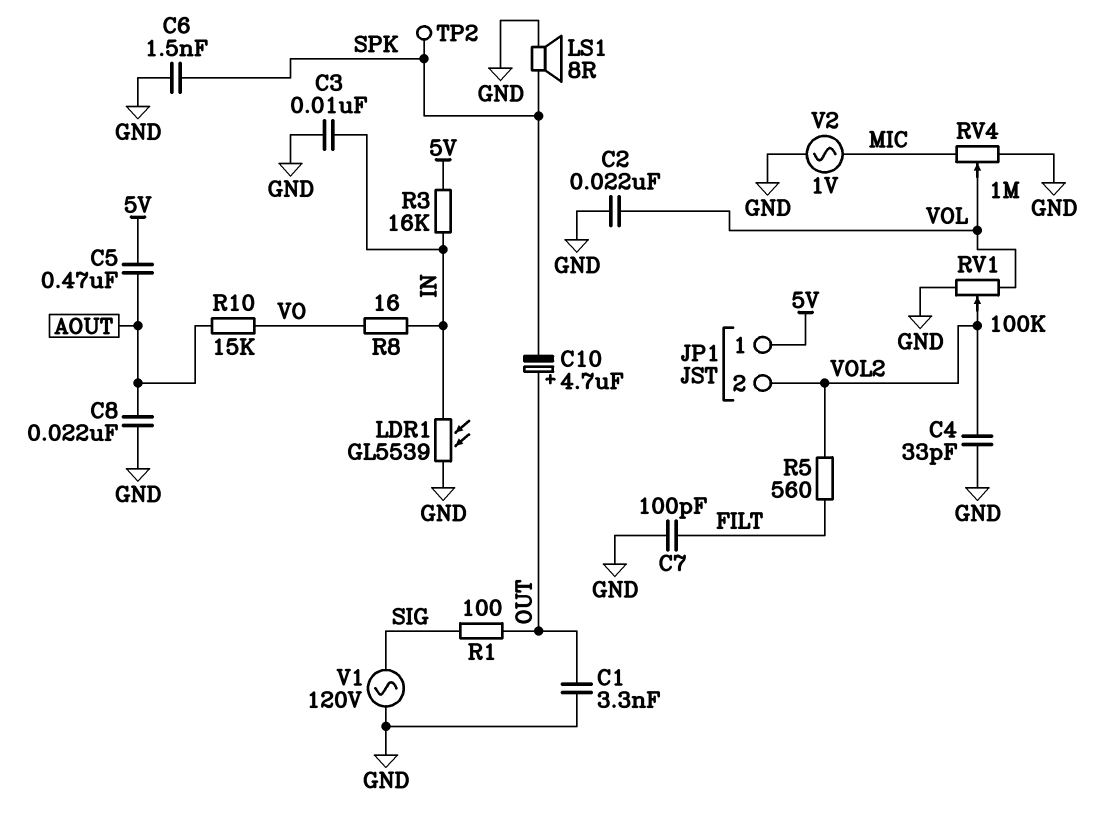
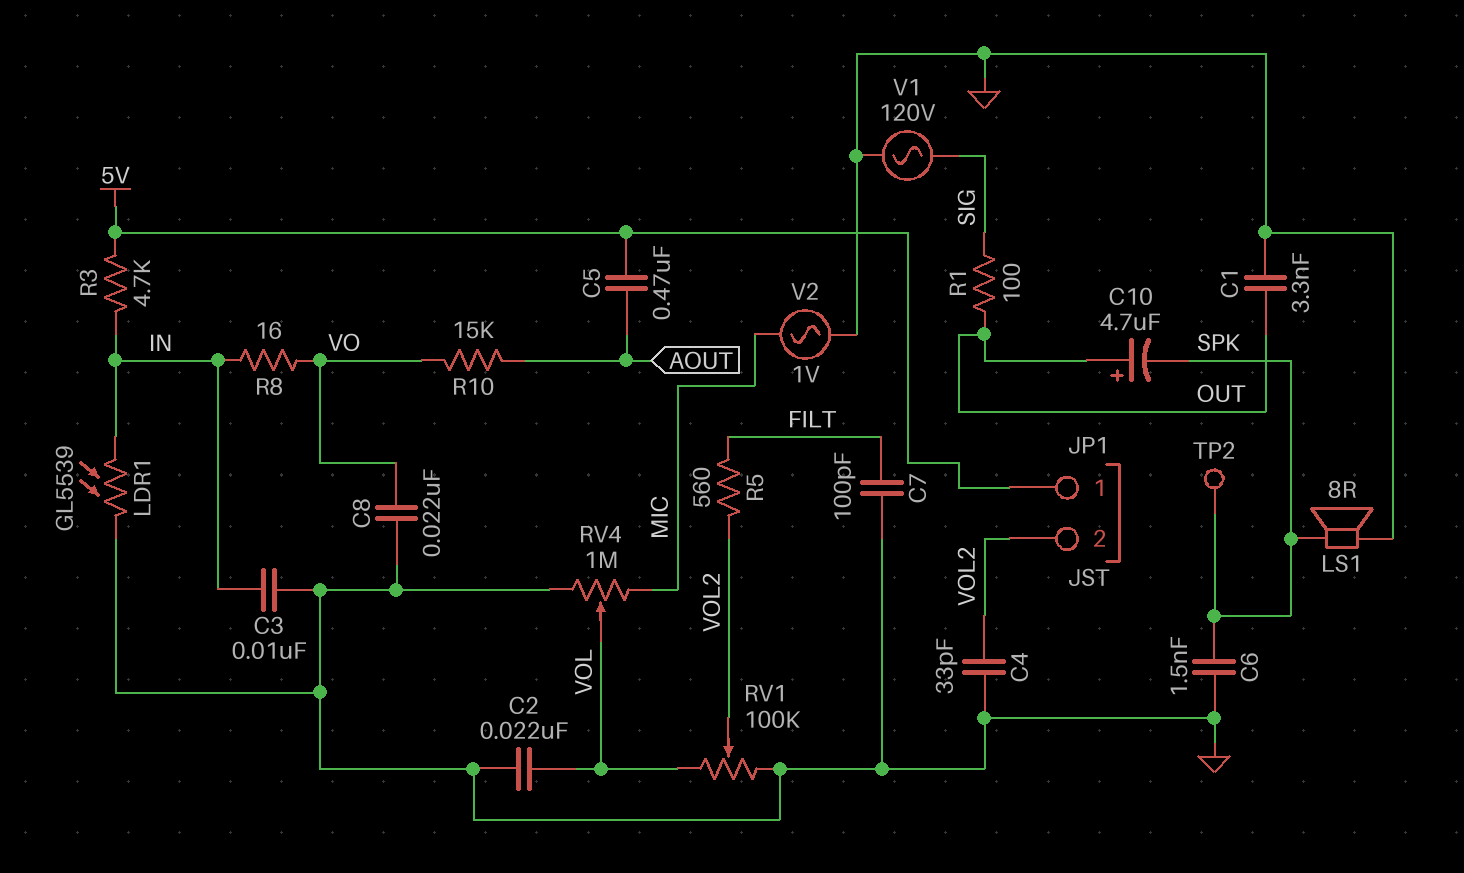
C8: 22nF (AOUT, GND) -> 22nF (GND, VO)
R3: 16k (5V, IN) -> 4.7k (5V, IN)

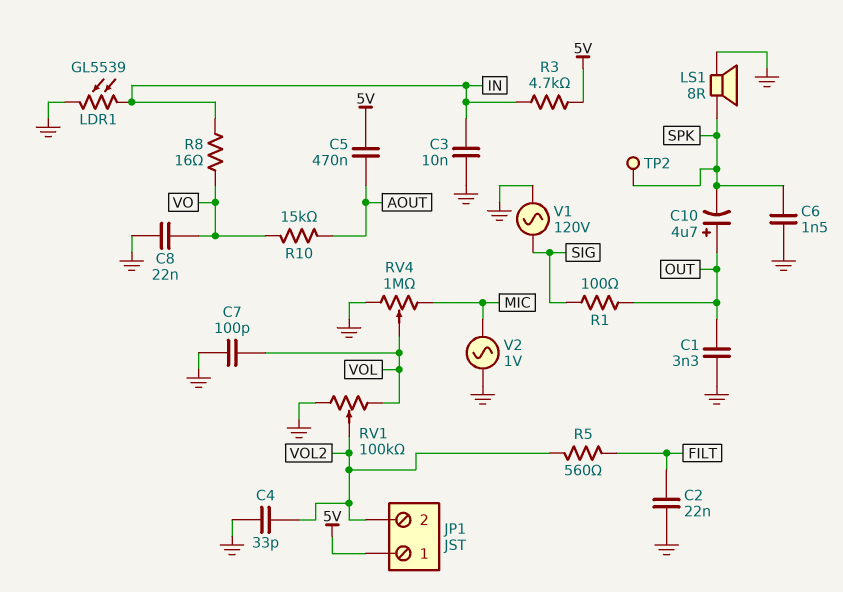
C2: 22nF (GND, VOL) -> 22nF (FILT, GND)
C7: 100pF (FILT, GND) -> 100pF (GND, VOL)

